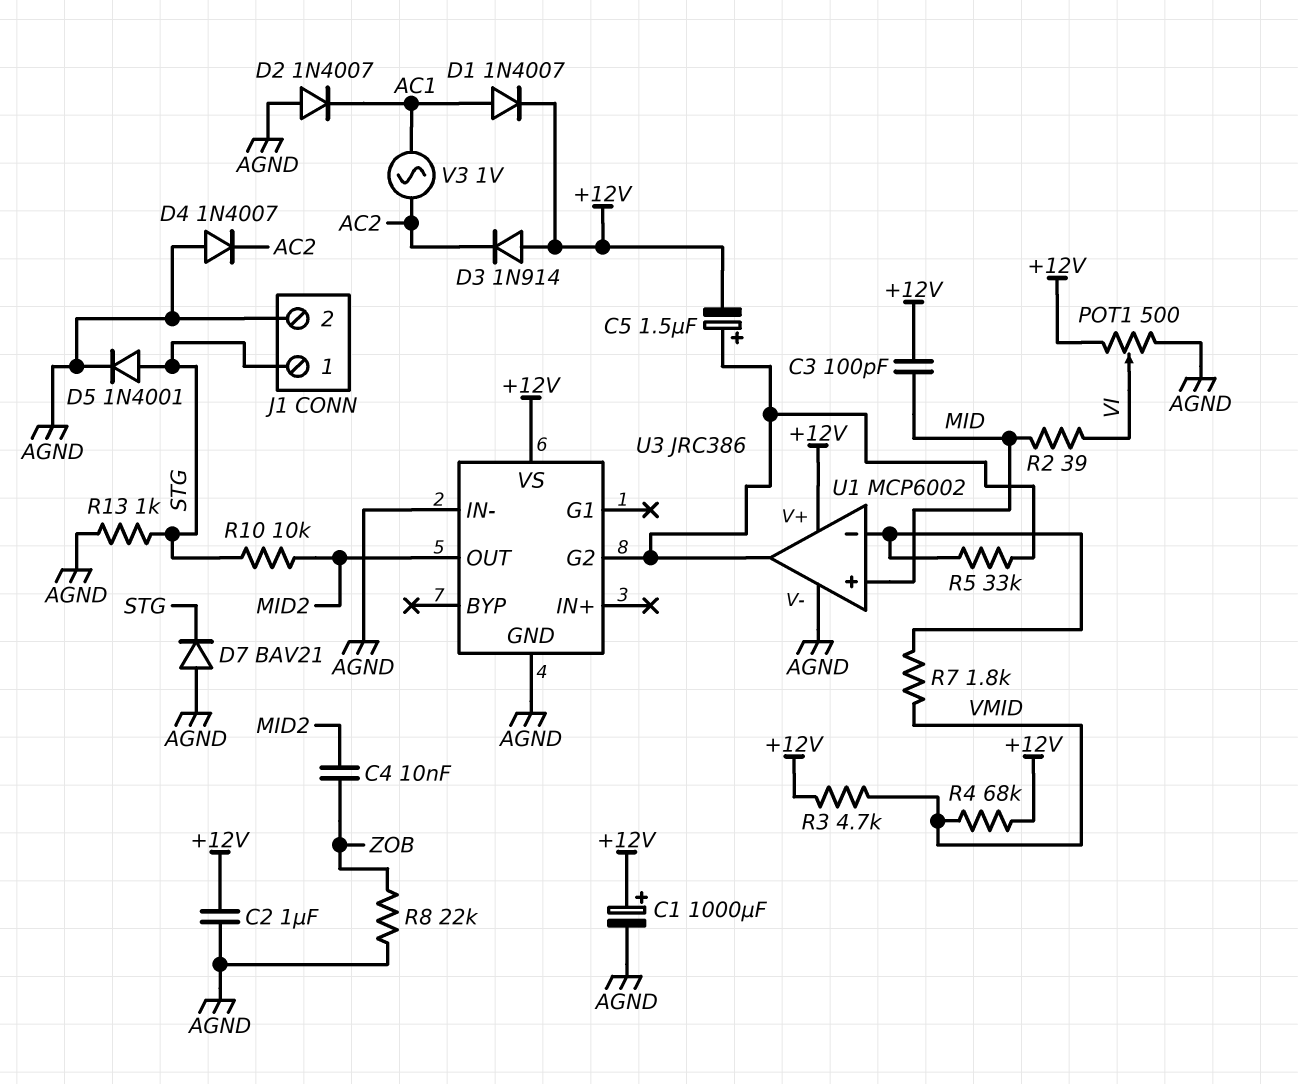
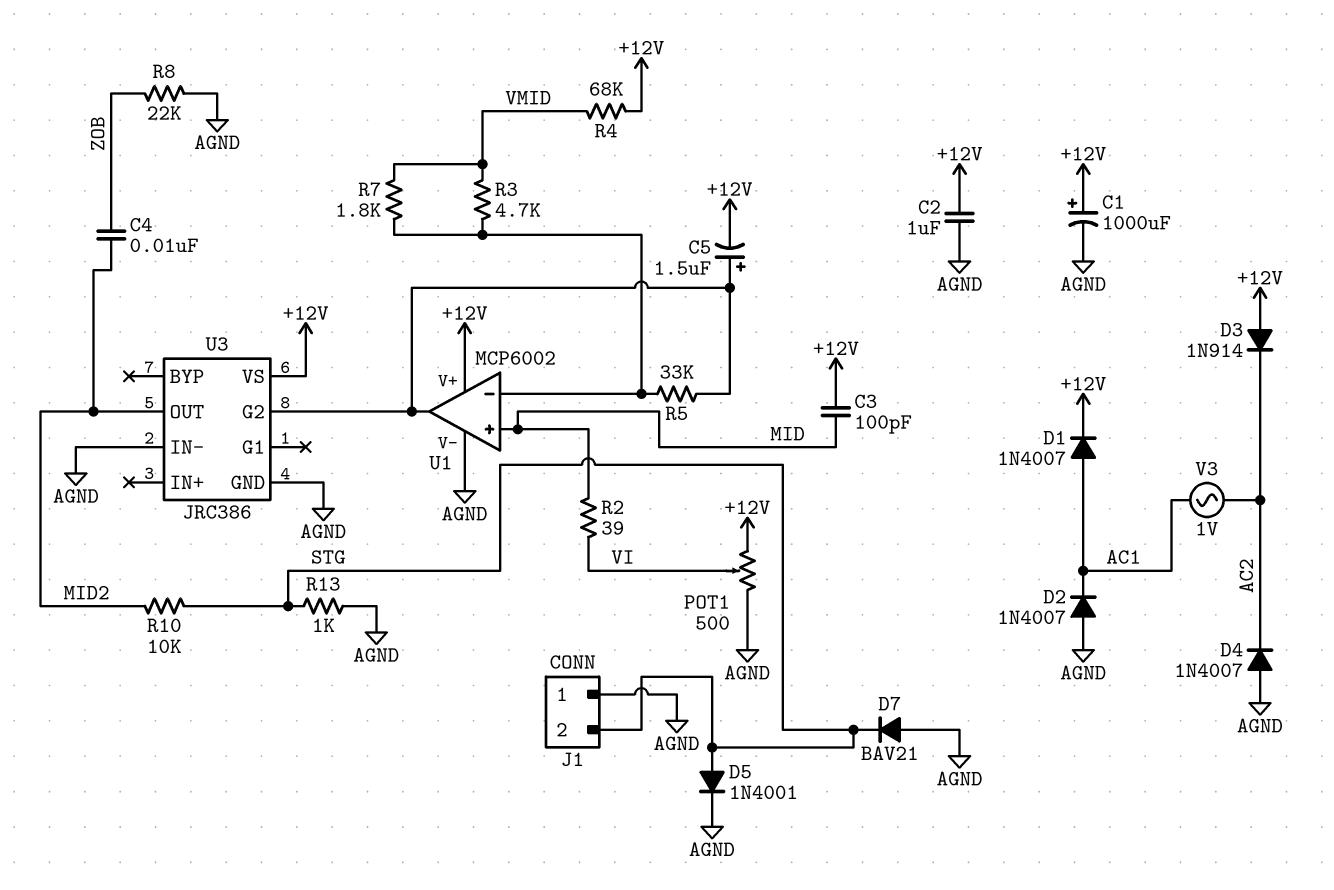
J1 pin 1: STG -> AGND
J1 pin 2: AGND -> STG
R3: 4.7k (+12V, VMID) -> 4.7k (U1/in-, VMID)

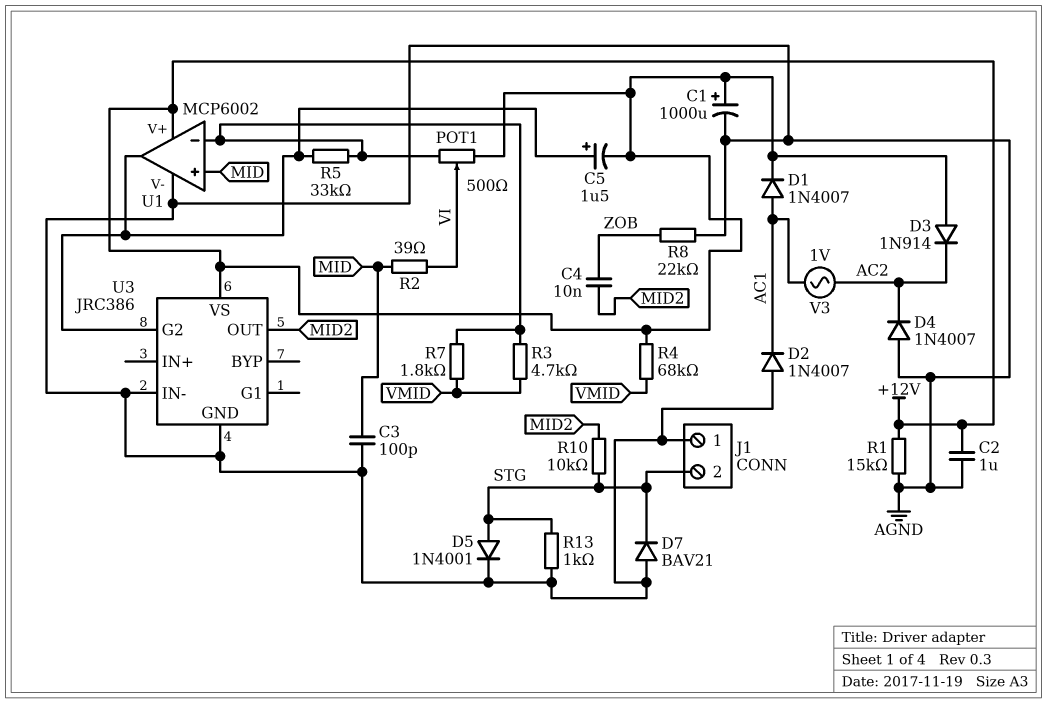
C3: 100pF (+12V, MID) -> 100pF (AGND, MID)
POT1: 500 (+12V, AGND, wiper VI) -> 500 (+12V, U1/in-, wiper VI)
R1: none -> 15k (+12V, AGND)

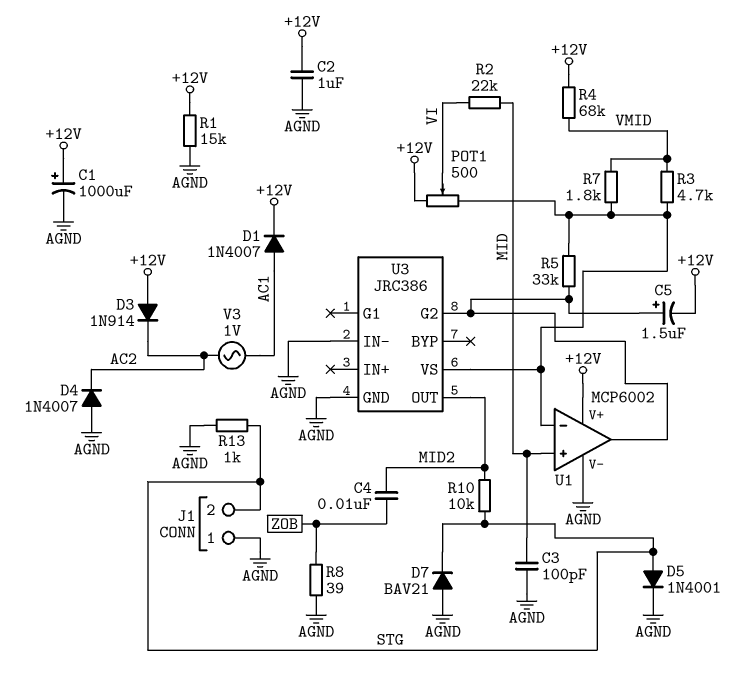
D2: diode 1N4007 (A AGND, K AC1) -> none
R2: 39 (MID, VI) -> 22k (MID, VI)
R8: 22k (AGND, ZOB) -> 39 (AGND, ZOB)
U3 pin VS: +12V -> U1/in-

